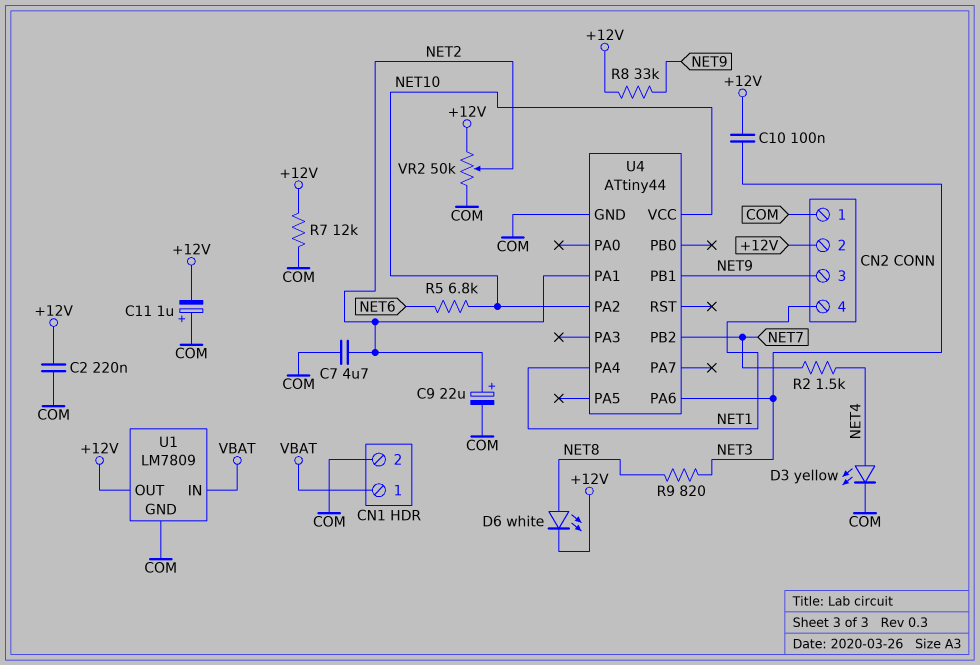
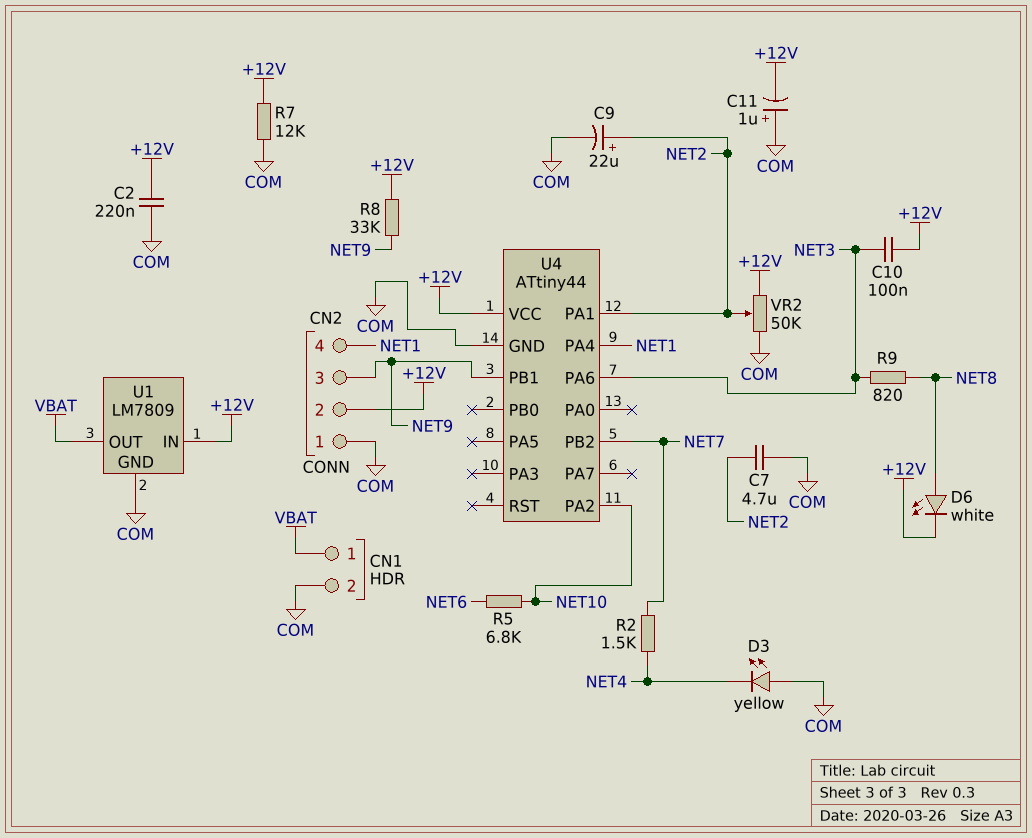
D3: LED yellow (A NET4, K COM) -> LED yellow (A COM, K NET4)
U1 pin IN: VBAT -> +12V
U1 pin OUT: +12V -> VBAT
U4 pin VCC: NET10 -> +12V

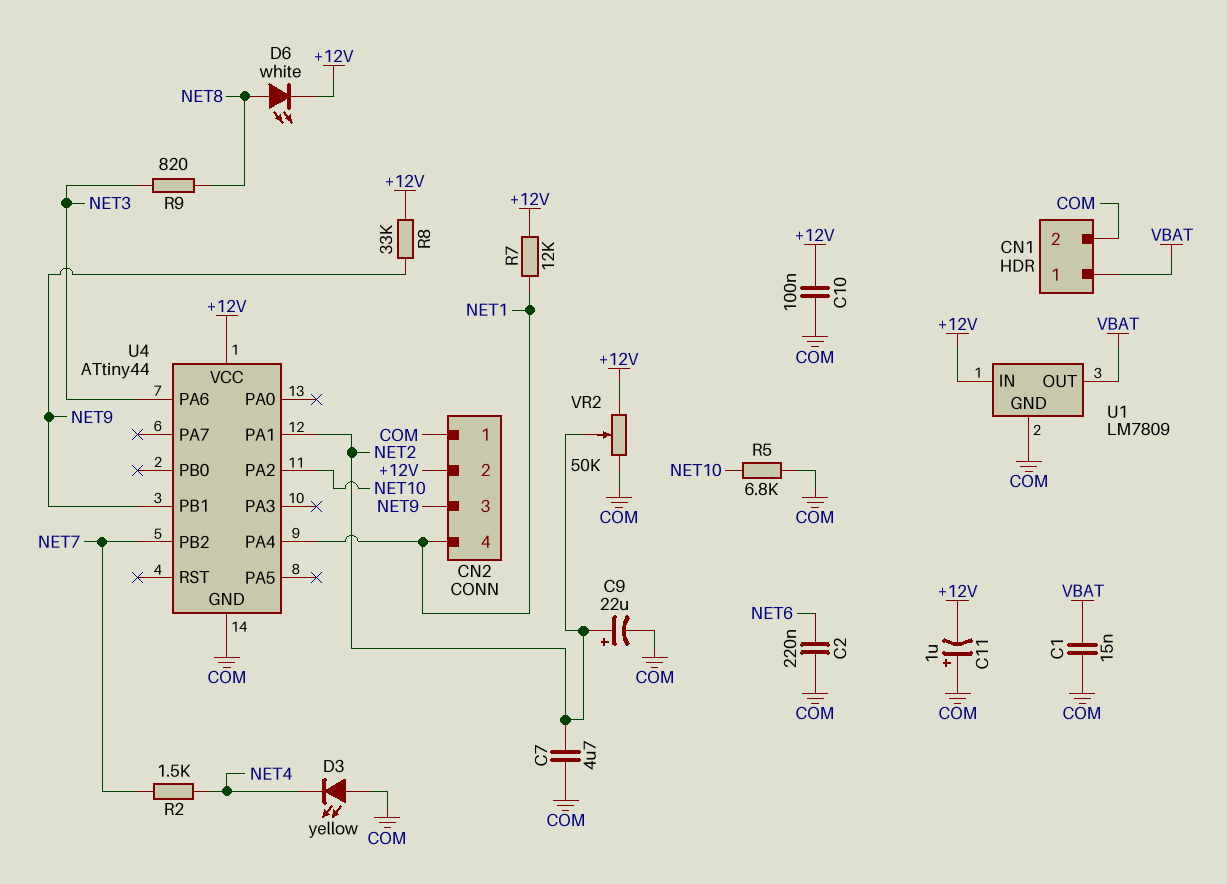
C1: none -> 15nF (COM, VBAT)
C2: 220nF (+12V, COM) -> 220nF (COM, NET6)
C10: 100nF (+12V, NET3) -> 100nF (+12V, COM)
R5: 6.8k (NET6, NET10) -> 6.8k (COM, NET10)
R7: 12k (+12V, COM) -> 12k (+12V, NET1)

